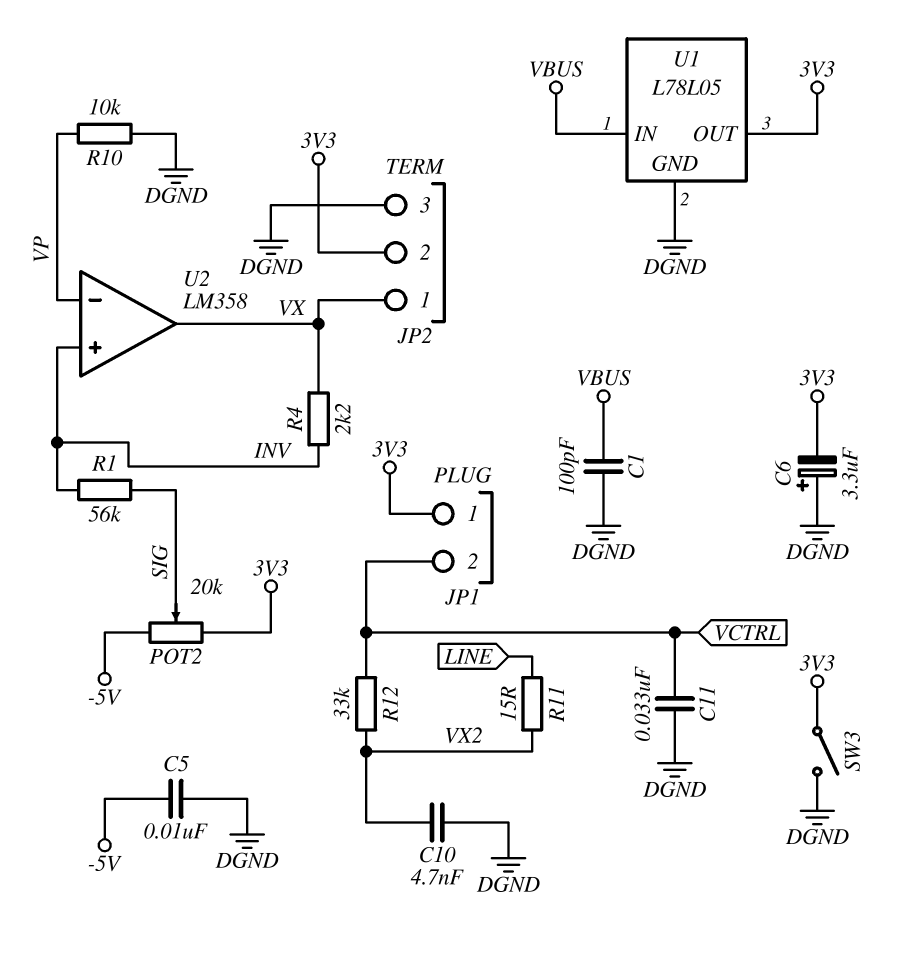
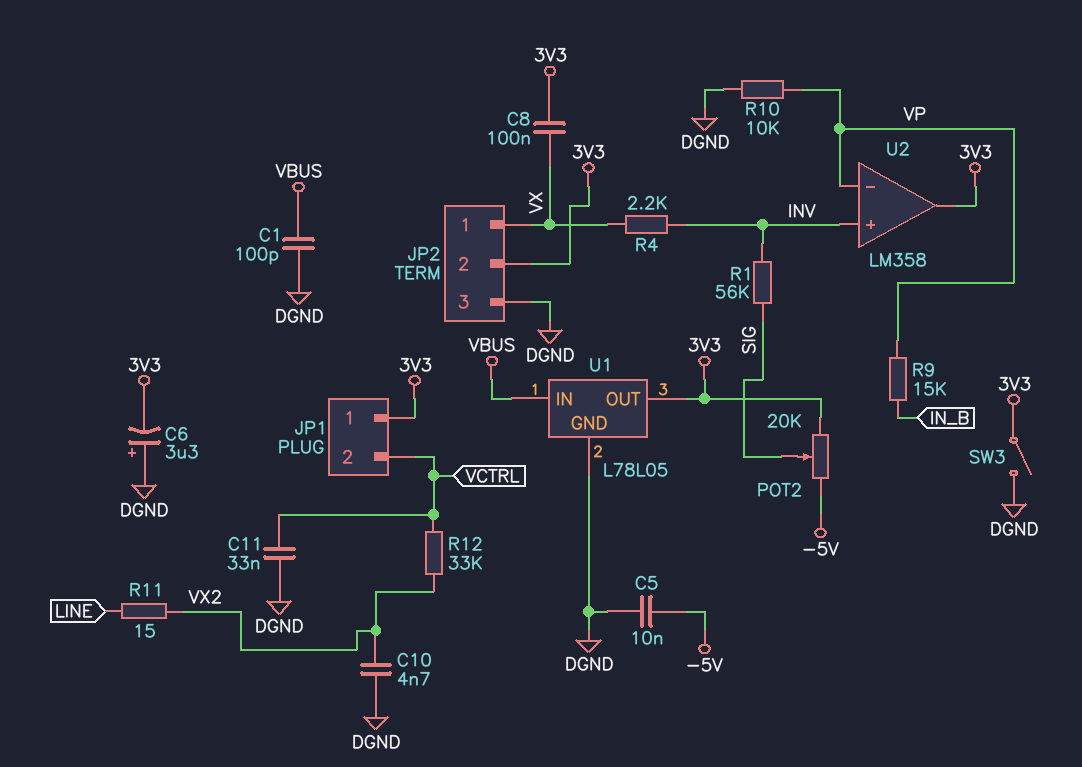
C8: none -> 100nF (3V3, VX)
R9: none -> 15k (IN_B, VP)
U2 pin out: VX -> 3V3

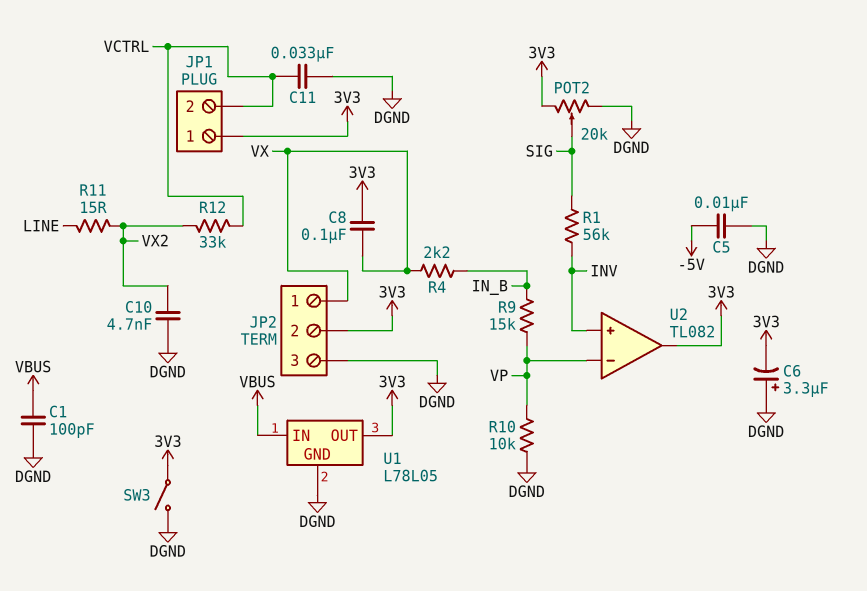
POT2: 20k (-5V, 3V3, wiper SIG) -> 20k (3V3, DGND, wiper SIG)
R4: 2.2k (INV, VX) -> 2.2k (IN_B, VX)
U2: LM358 -> TL082

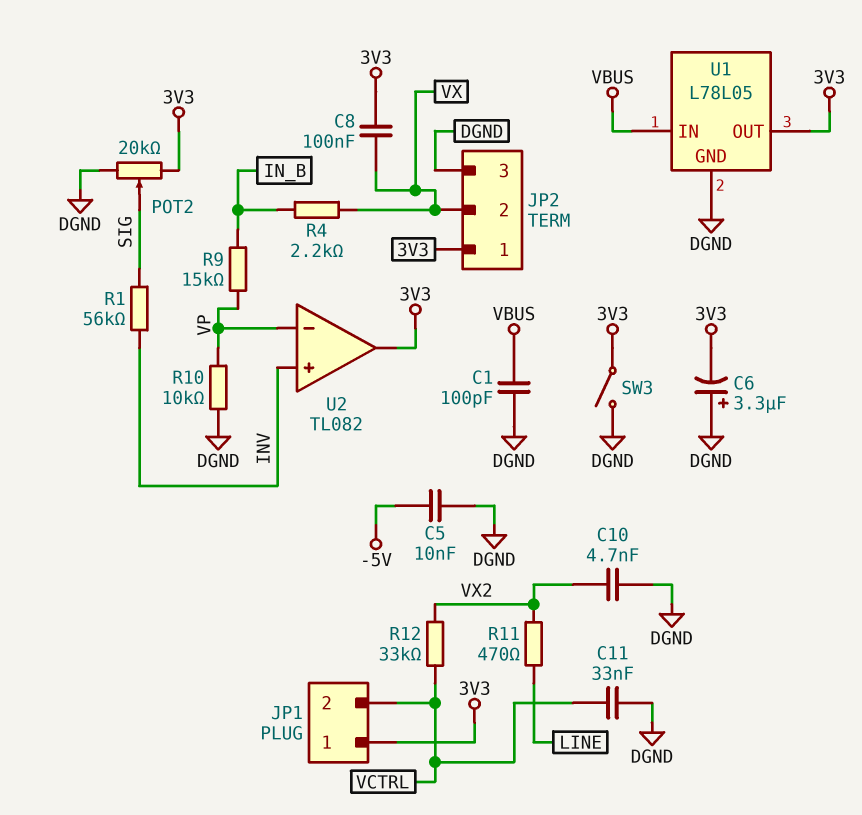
JP2 pin 1: VX -> 3V3
JP2 pin 2: 3V3 -> VX
R11: 15 (LINE, VX2) -> 470 (LINE, VX2)

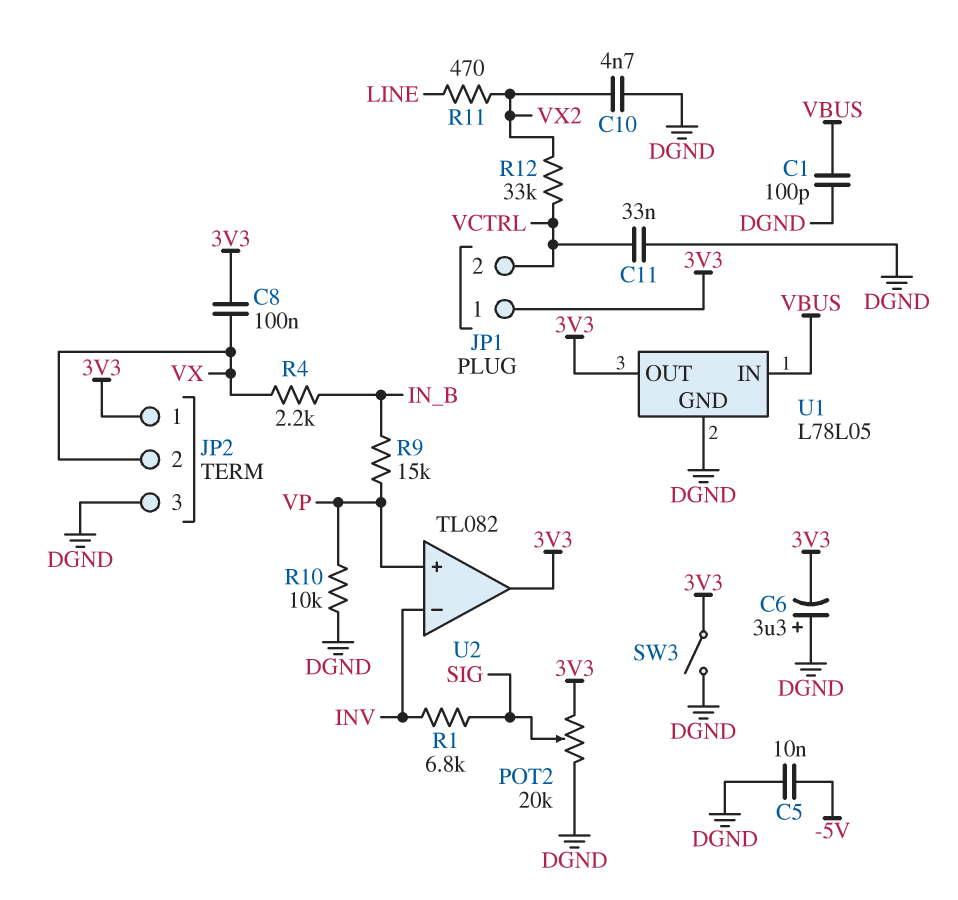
R1: 56k (INV, SIG) -> 6.8k (INV, SIG)
U2 pin in+: INV -> VP
U2 pin in-: VP -> INV

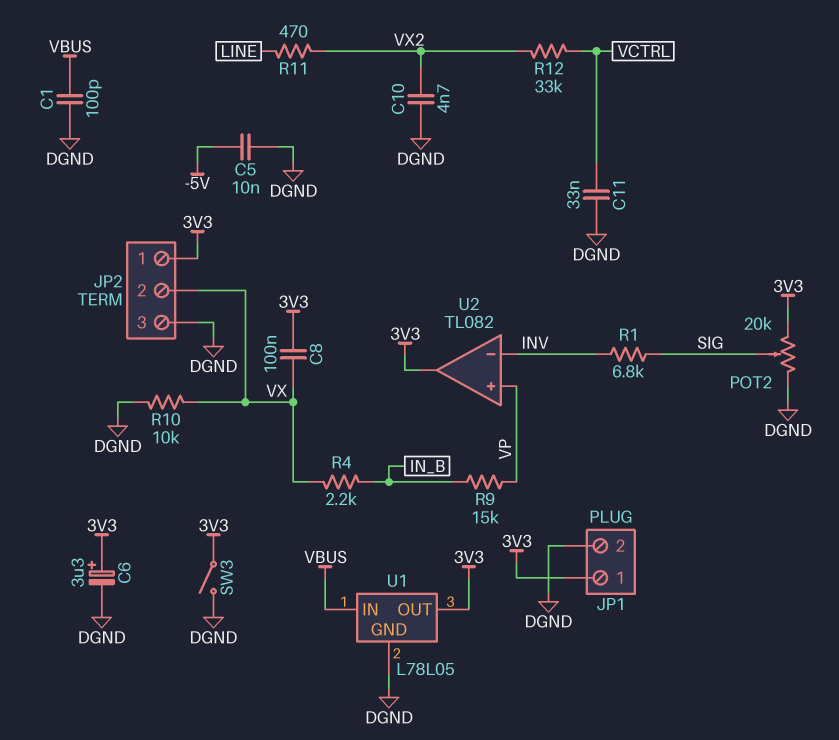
C6: 3.3uF (plus DGND, minus 3V3) -> 3.3uF (plus 3V3, minus DGND)
JP1 pin 2: VCTRL -> DGND
R10: 10k (DGND, VP) -> 10k (DGND, VX)

